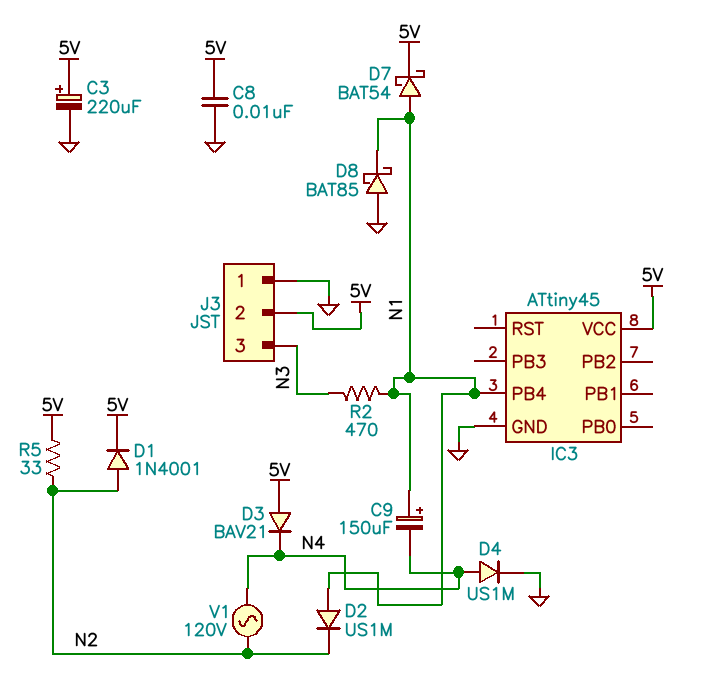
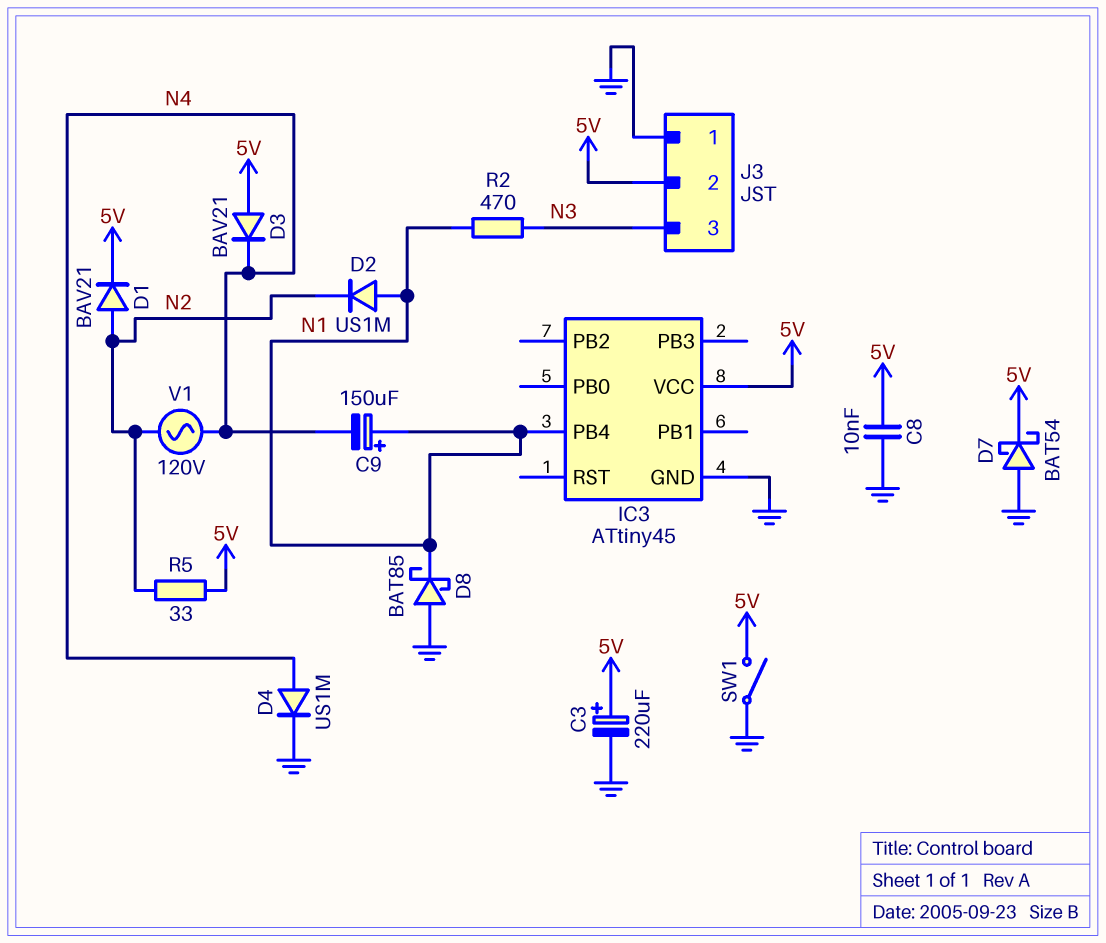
D1: diode 1N4001 (A N2, K 5V) -> diode BAV21 (A N2, K 5V)
D7: schottky BAT54 (A N1, K 5V) -> schottky BAT54 (A GND, K 5V)
SW1: none -> switch (5V, GND)

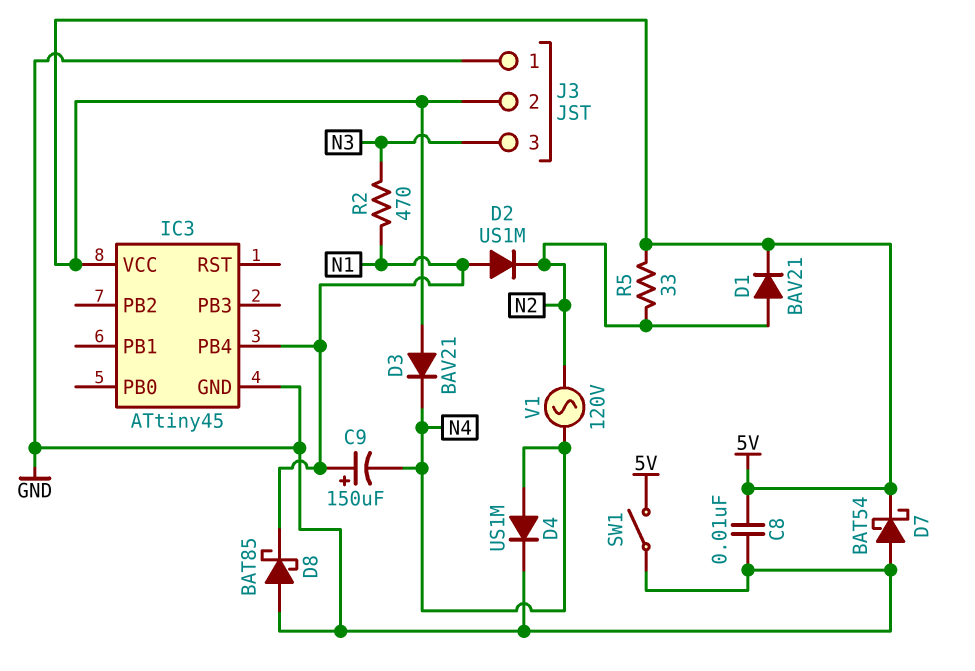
C3: 220uF (plus 5V, minus GND) -> none

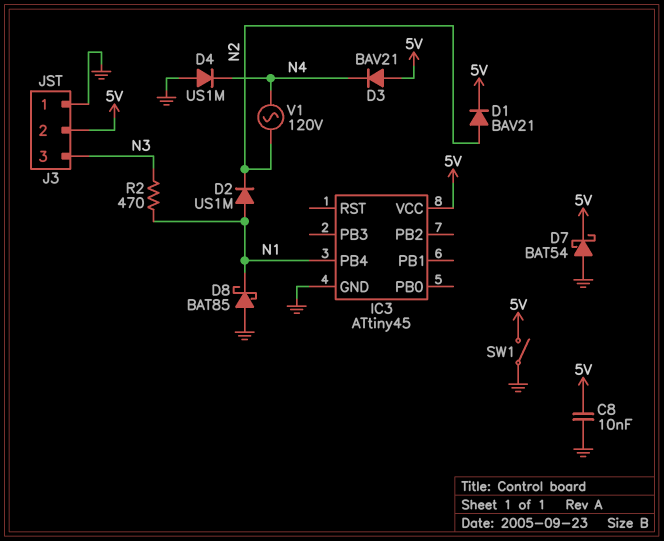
C9: 150uF (plus N1, minus N4) -> none
D4: diode US1M (A N4, K GND) -> diode US1M (A GND, K N4)
R5: 33 (5V, N2) -> none

